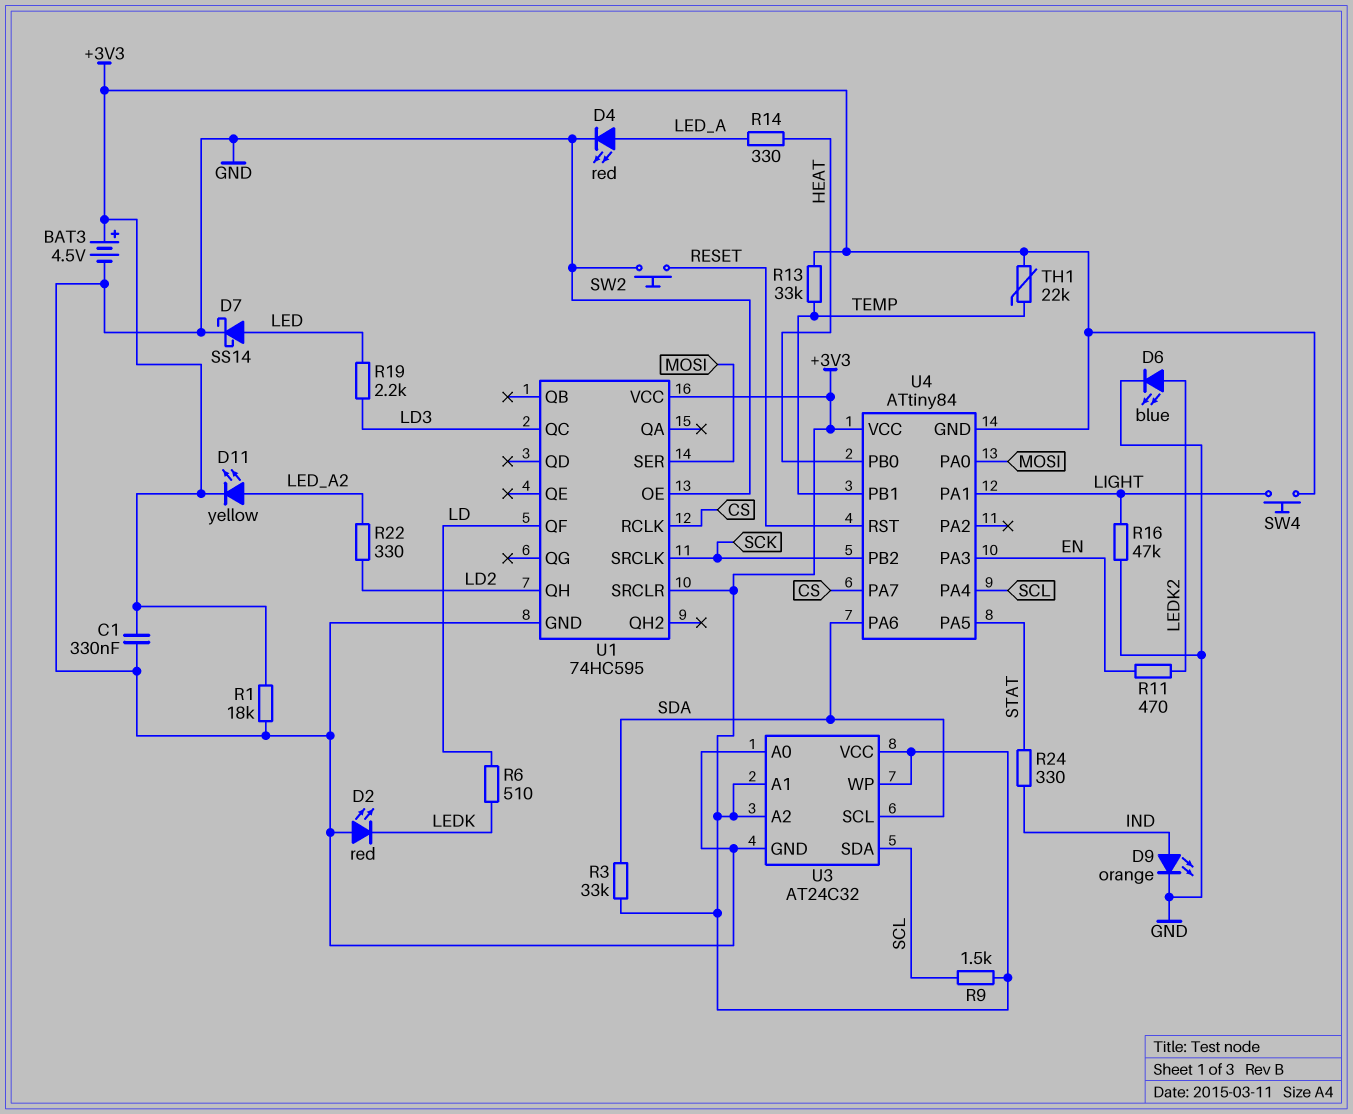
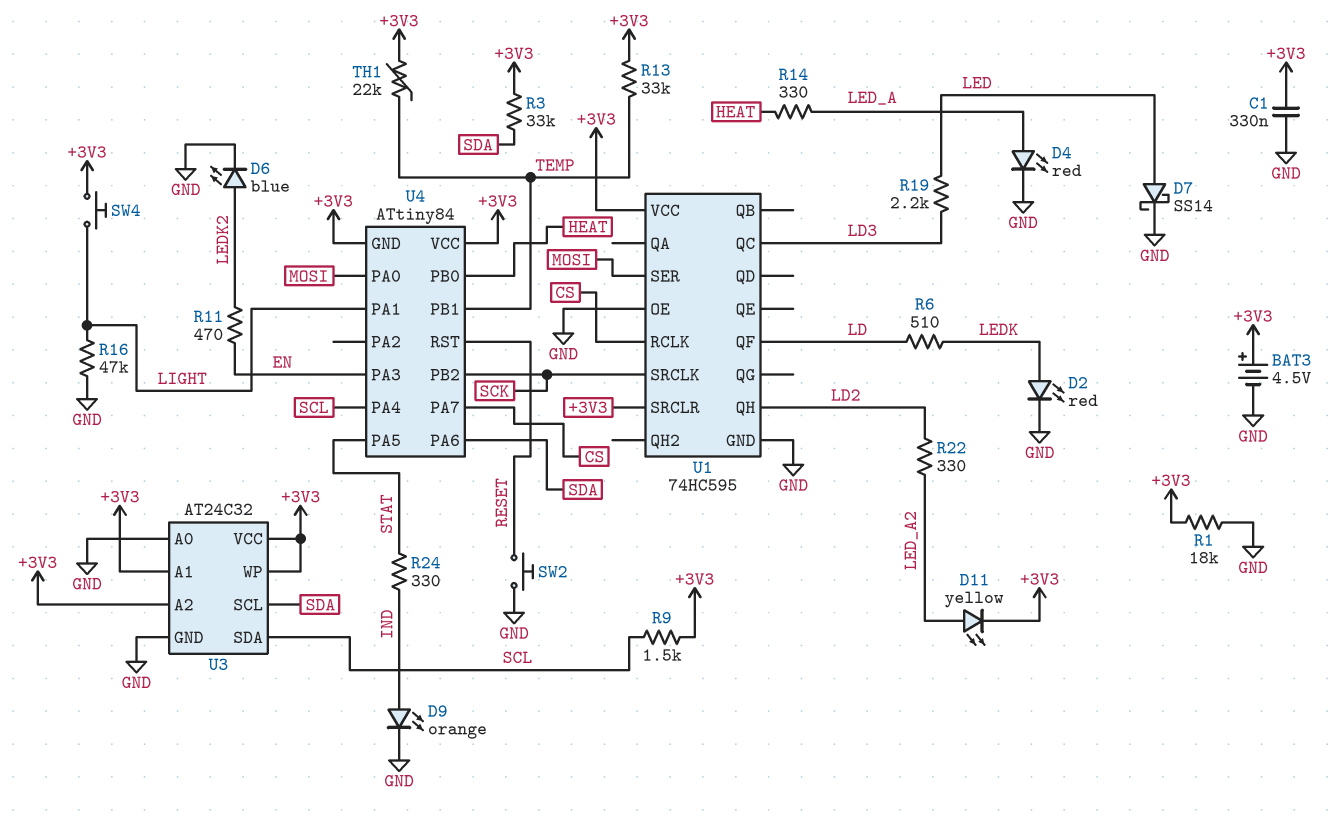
D2: LED red (A GND, K LEDK) -> LED red (A LEDK, K GND)

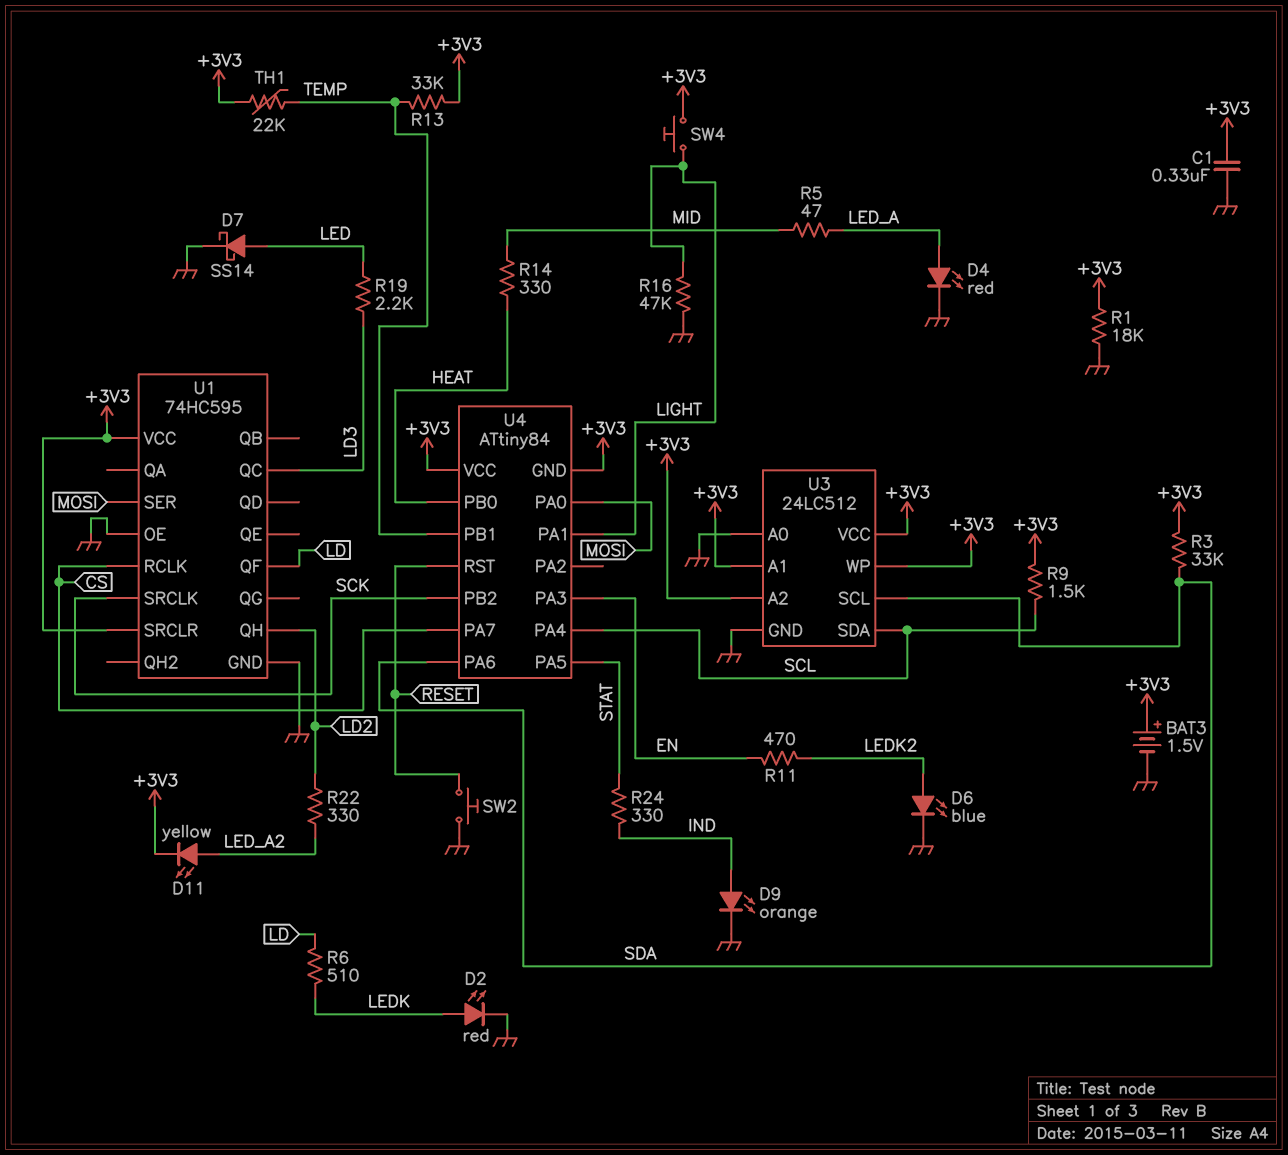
BAT3: 4.5V (plus +3V3, minus GND) -> 1.5V (plus +3V3, minus GND)
R5: none -> 47 (LED_A, MID)
R14: 330 (HEAT, LED_A) -> 330 (HEAT, MID)
U3: AT24C32 -> 24LC512

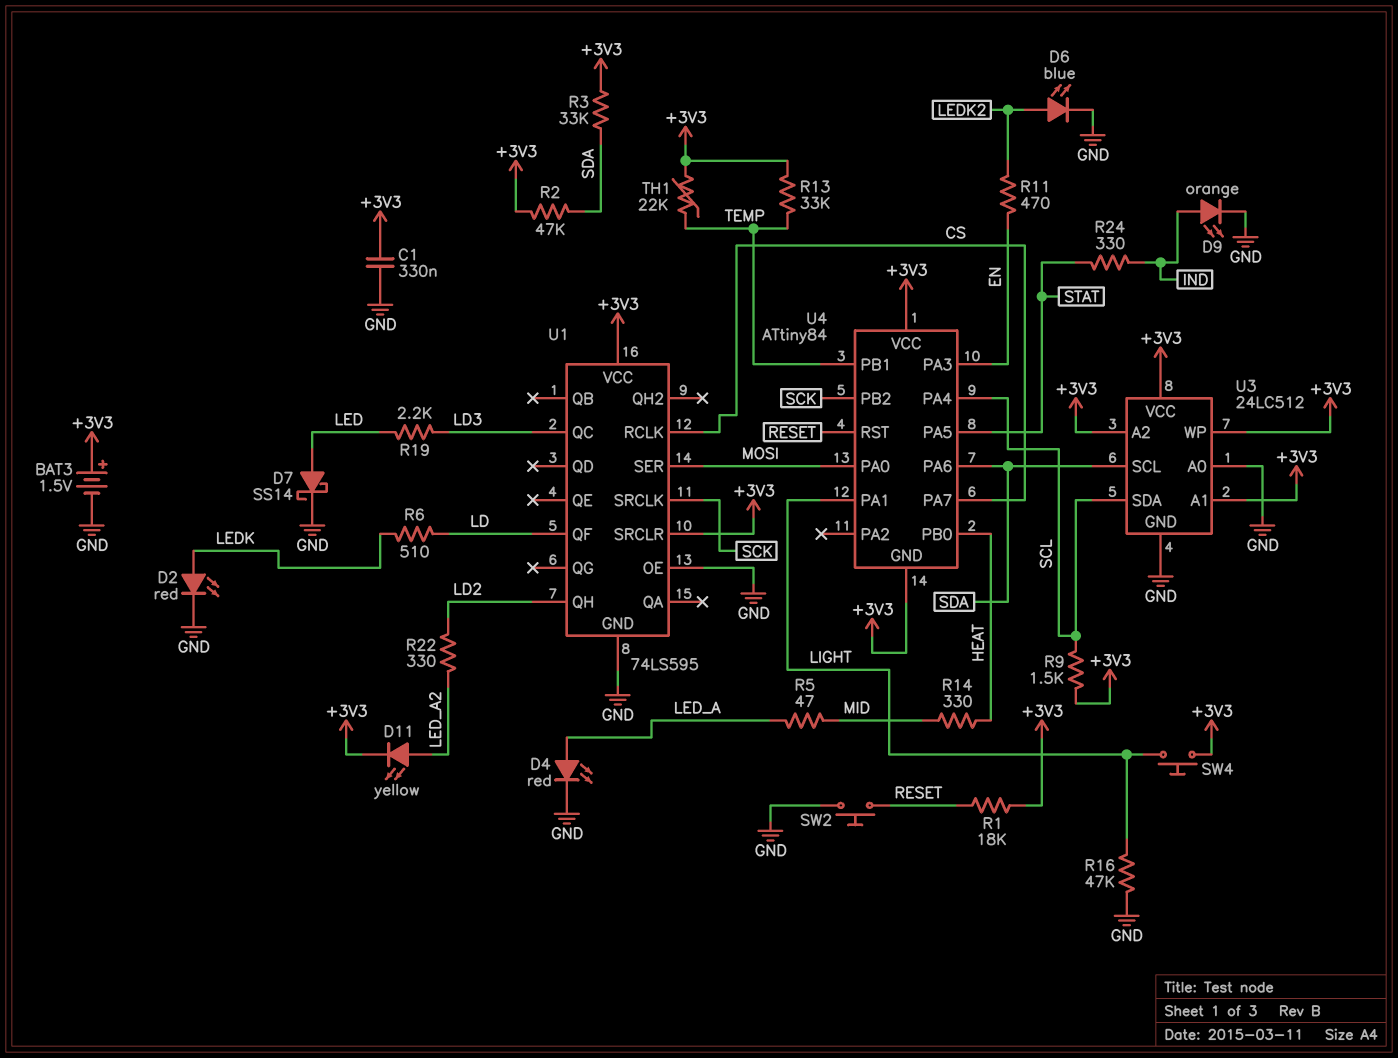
R1: 18k (+3V3, GND) -> 18k (+3V3, RESET)
R2: none -> 47k (+3V3, SDA)
U1: 74HC595 -> 74LS595

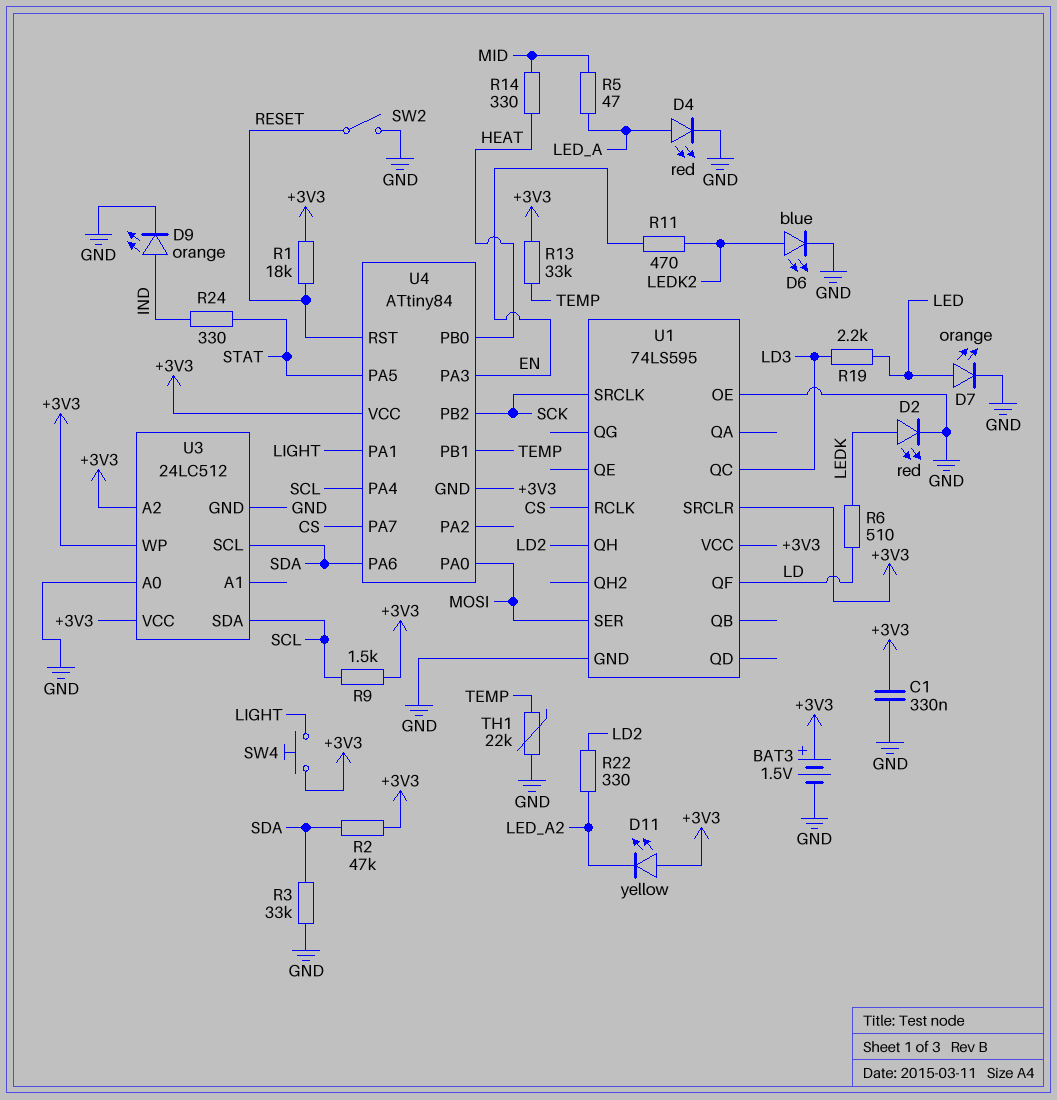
D7: schottky SS14 (A LED, K GND) -> LED orange (A LED, K GND)
D11: LED yellow (A LED_A2, K +3V3) -> LED yellow (A +3V3, K LED_A2)
R3: 33k (+3V3, SDA) -> 33k (GND, SDA)
R16: 47k (GND, LIGHT) -> none
SW2: button (GND, RESET) -> switch (GND, RESET)
TH1: 22k (+3V3, TEMP) -> 22k (GND, TEMP)
U3 pin A1: +3V3 -> none

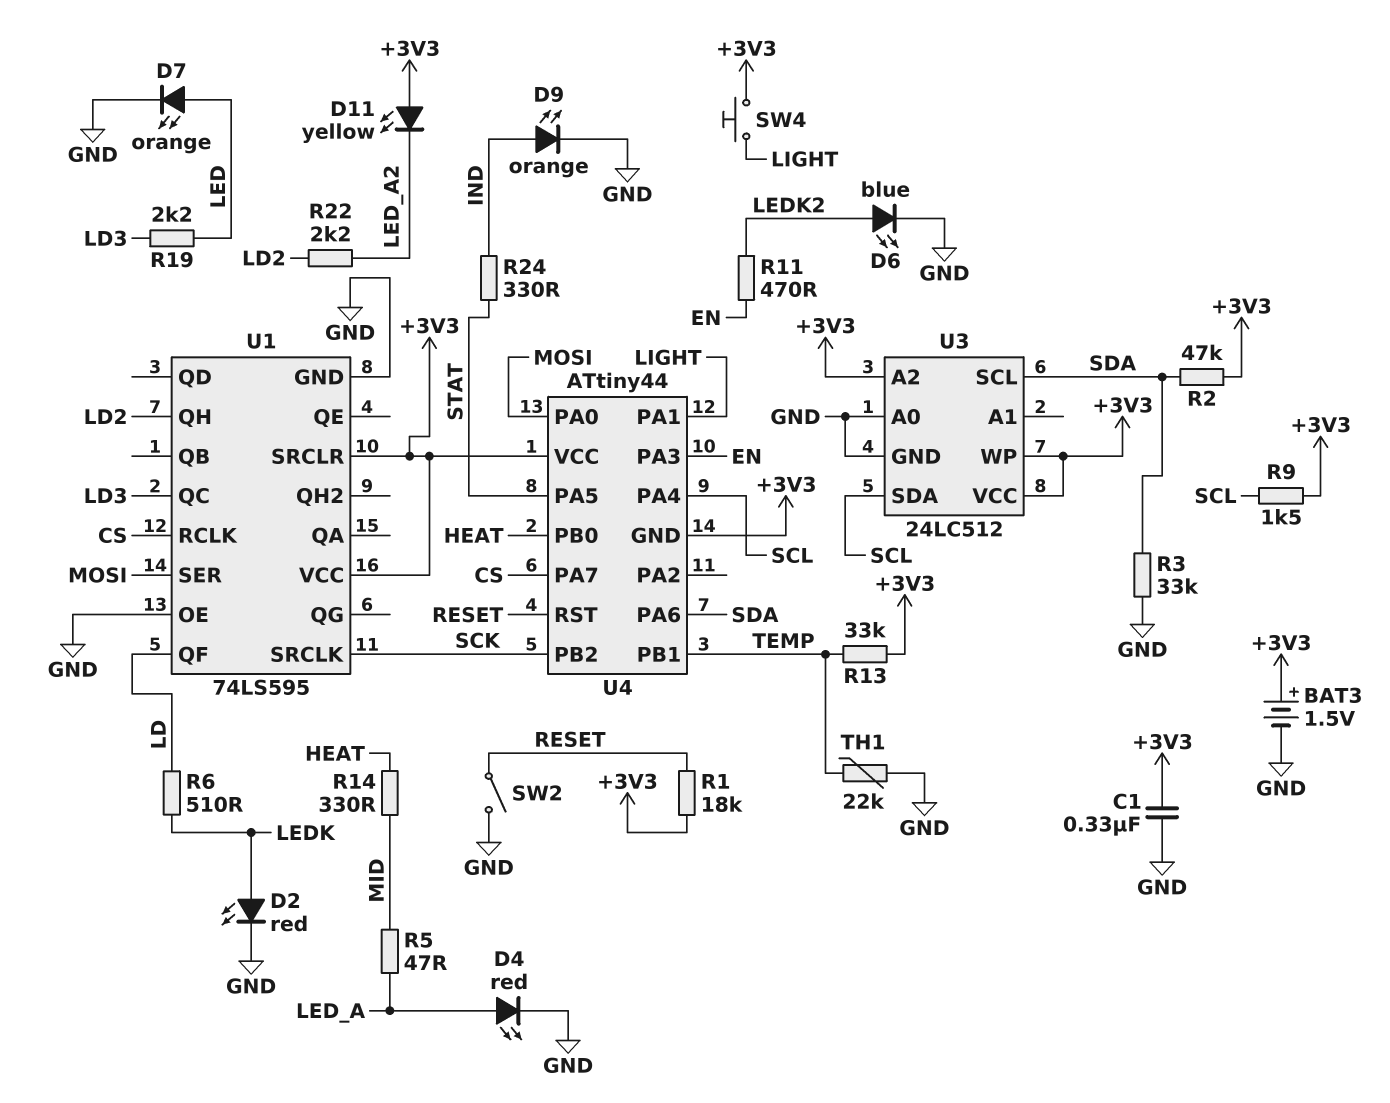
R22: 330 (LD2, LED_A2) -> 2.2k (LD2, LED_A2)
U4: ATtiny84 -> ATtiny44

